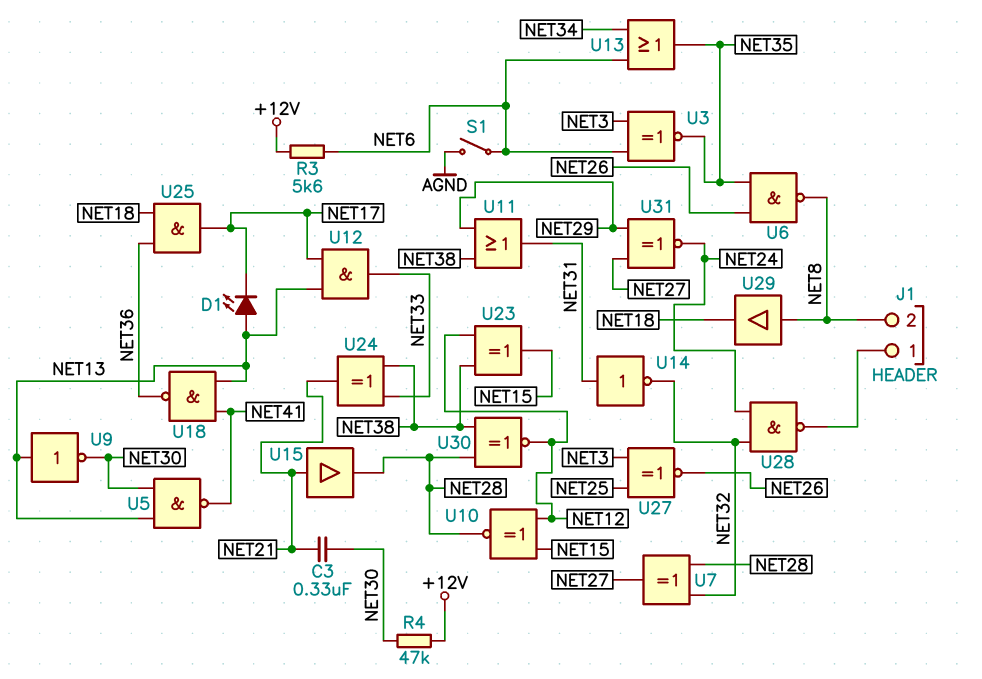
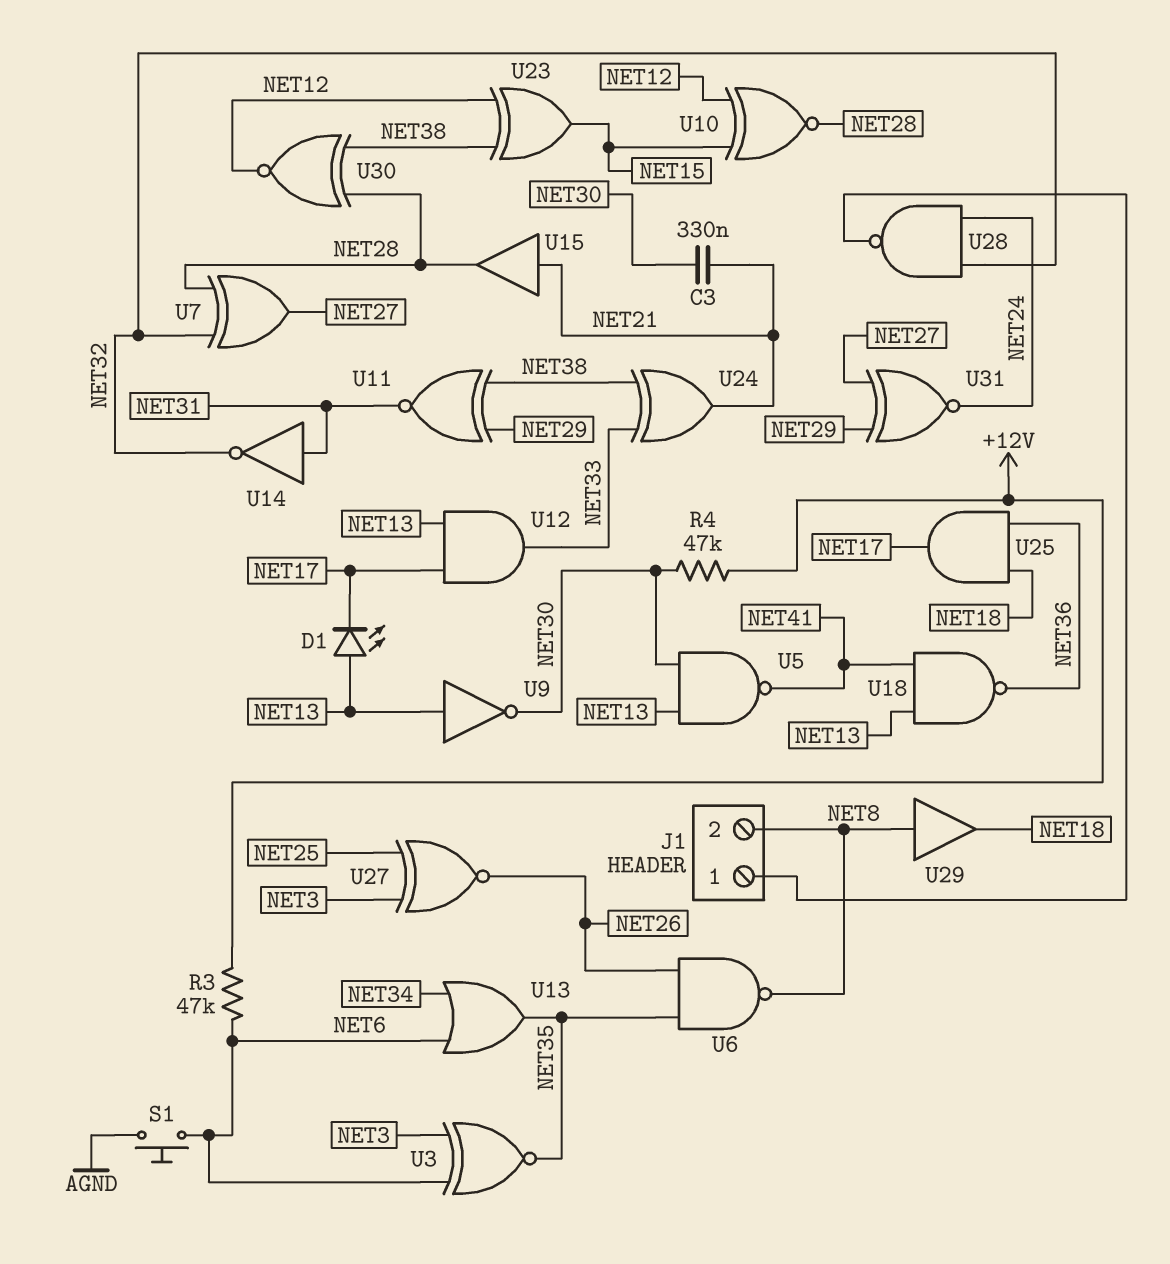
R3: 5.6k (+12V, NET6) -> 47k (+12V, NET6)
S1: switch (AGND, NET6) -> button (AGND, NET6)
U11: OR (in NET29, in NET38, out NET31) -> XNOR (in NET29, in NET38, out NET31)

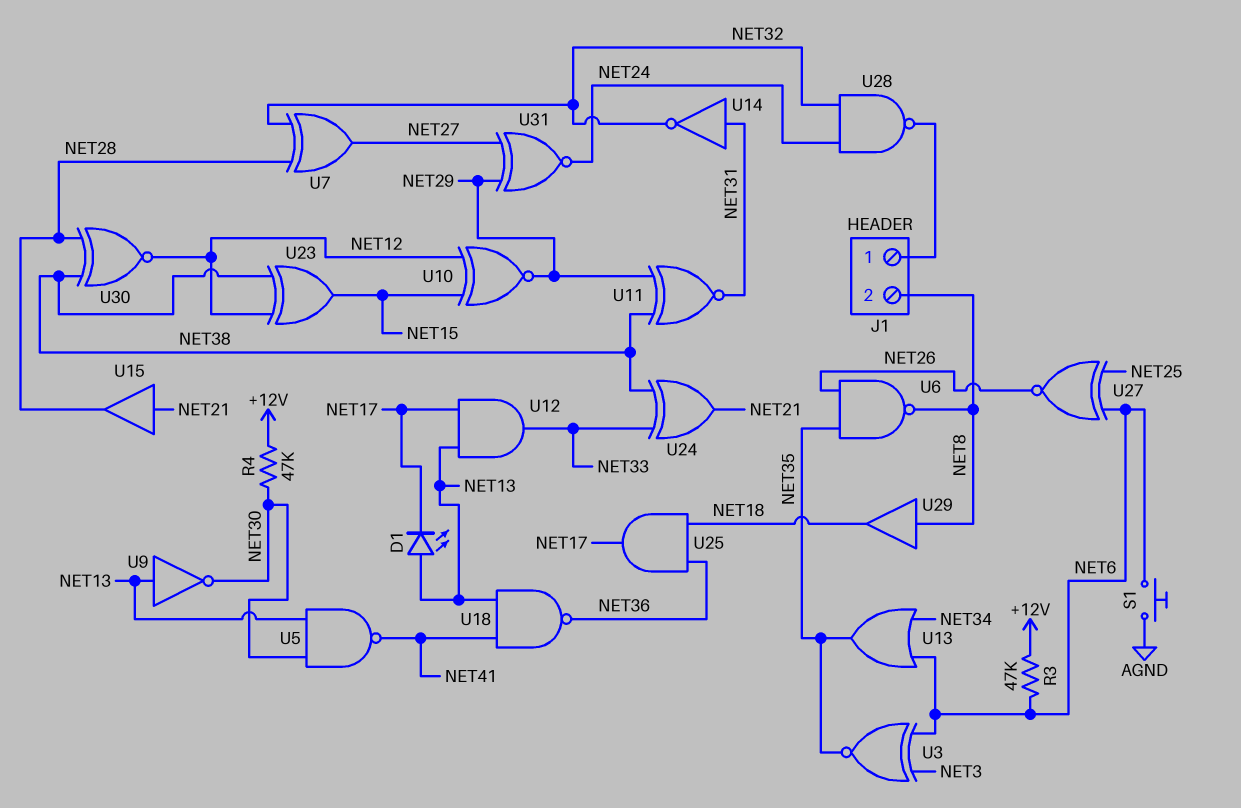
C3: 330nF (NET21, NET30) -> none
U10: XNOR (in NET12, in NET15, out NET28) -> XNOR (in NET12, in NET15, out NET29)
U27: XNOR (in NET3, in NET25, out NET26) -> XNOR (in NET6, in NET25, out NET26)

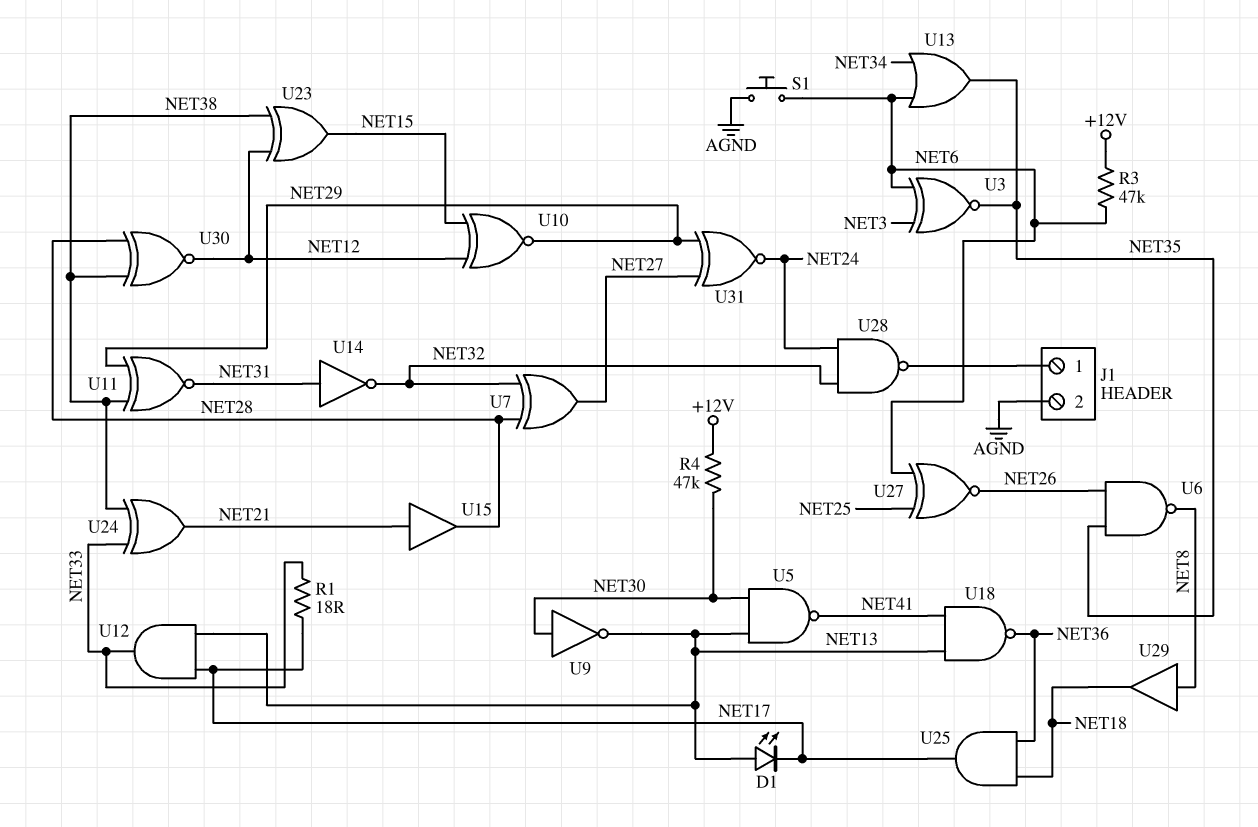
J1 pin 2: NET8 -> AGND
R1: none -> 18 (NET17, NET33)
U9: NOT (in NET13, out NET30) -> NOT (in NET30, out NET13)

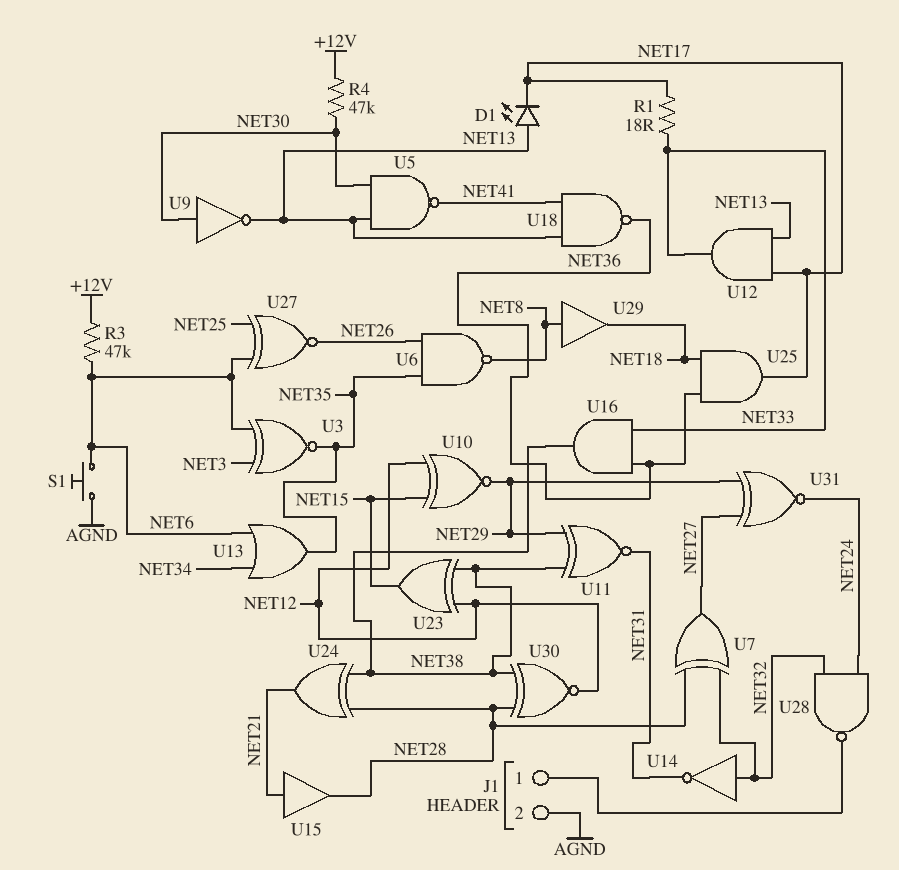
U14: NOT (in NET31, out NET32) -> NOT (in NET32, out NET31)
U16: none -> AND (in NET33, in NET36, out NET38)
U24: XOR (in NET33, in NET38, out NET21) -> XOR (in NET28, in NET38, out NET21)

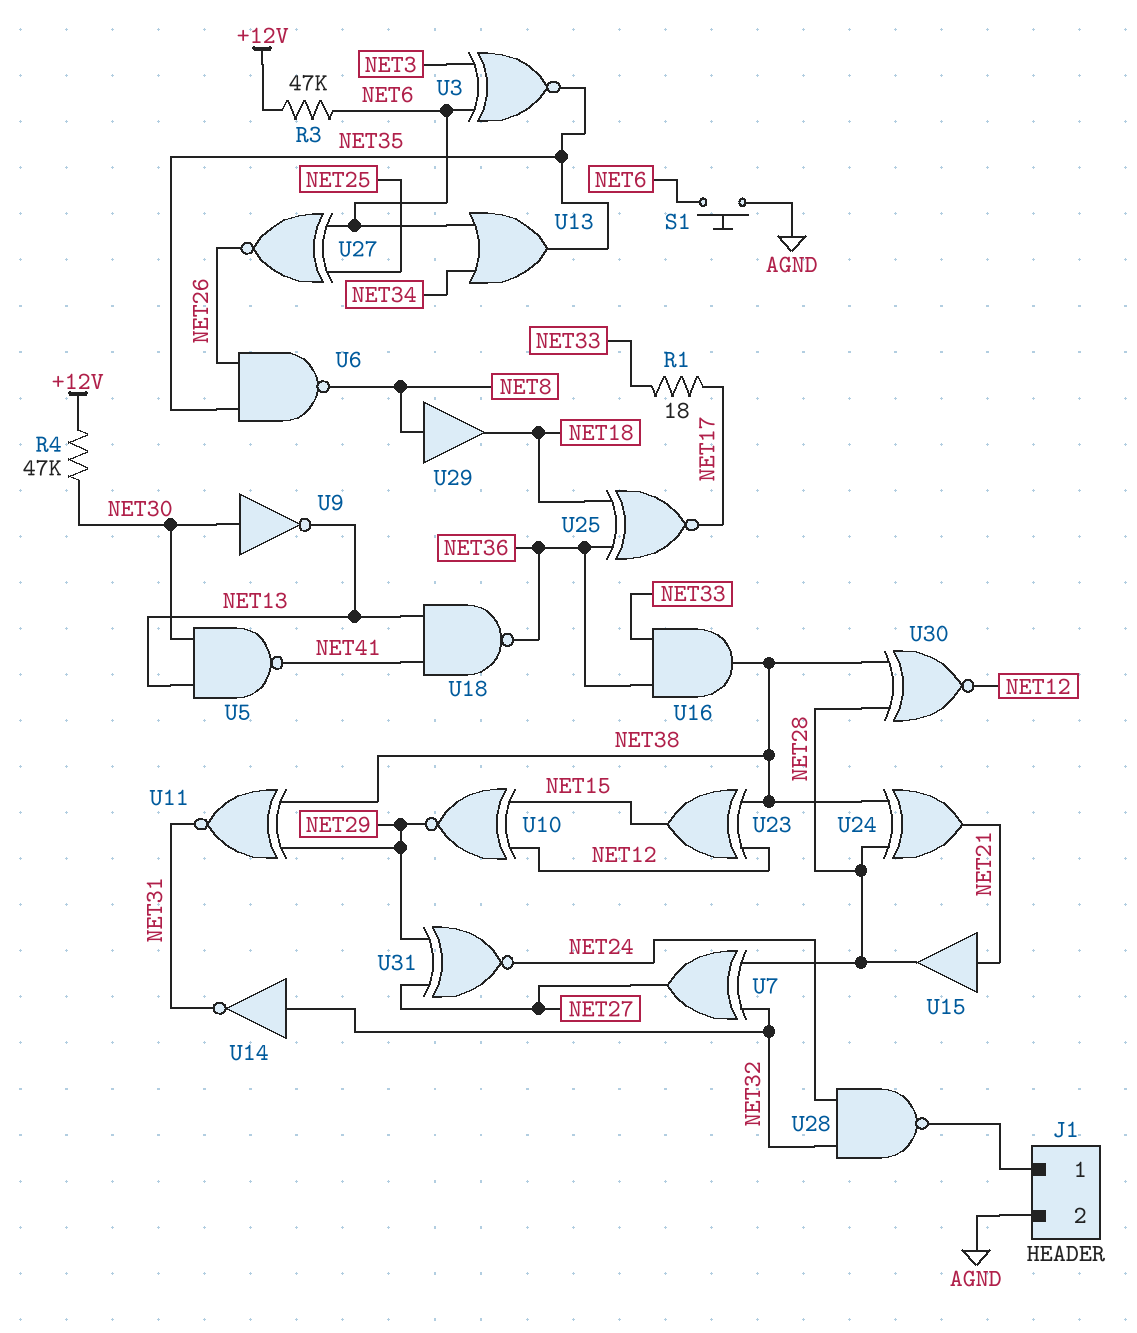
D1: LED (A NET13, K NET17) -> none
U12: AND (in NET13, in NET17, out NET33) -> none
U25: AND (in NET18, in NET36, out NET17) -> XNOR (in NET18, in NET36, out NET17)

